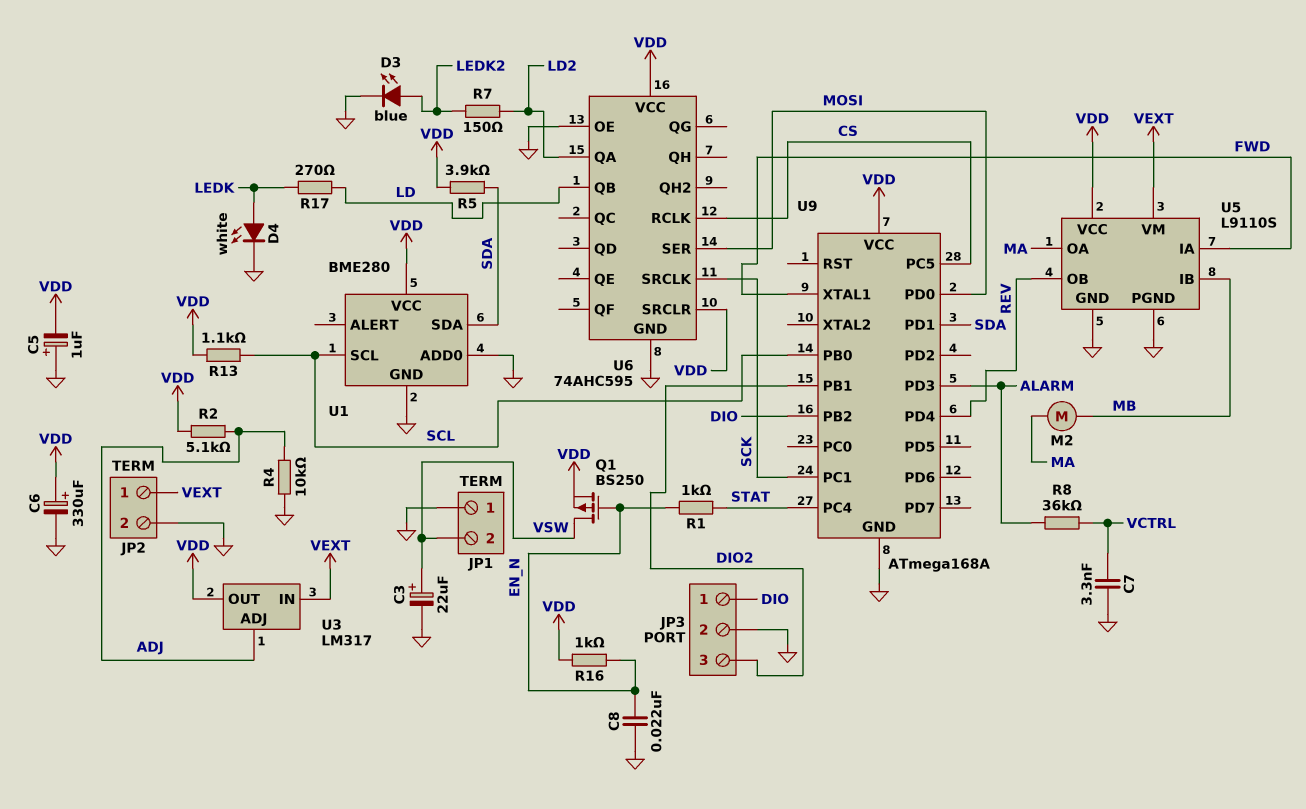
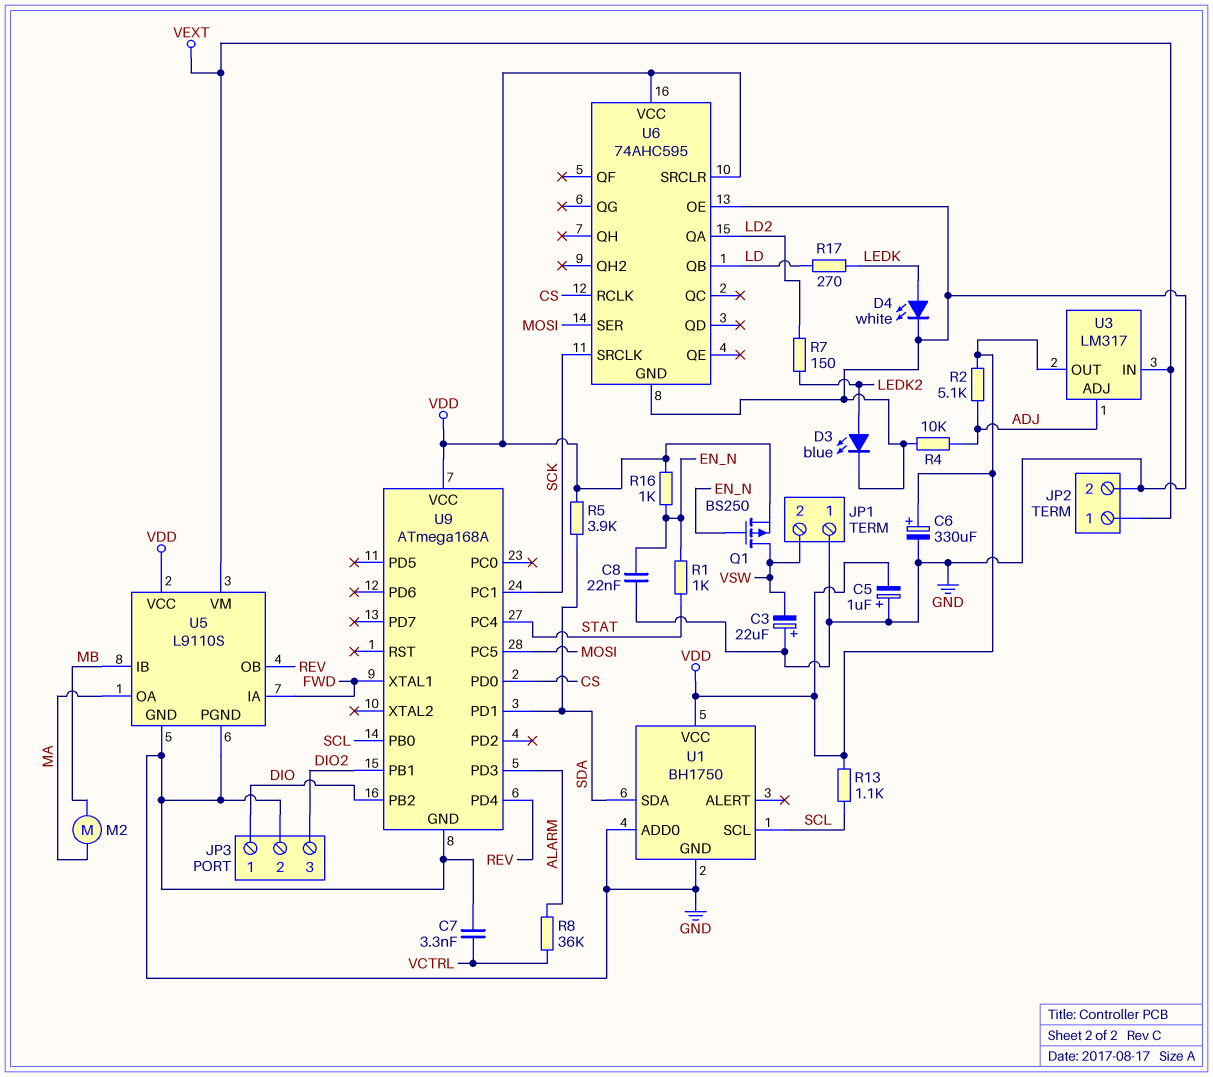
C3: 22uF (plus VSW, minus GND) -> 22uF (plus GND, minus VSW)
U1: BME280 -> BH1750
U9 pin PC5: CS -> MOSI
U9 pin PD0: MOSI -> CS

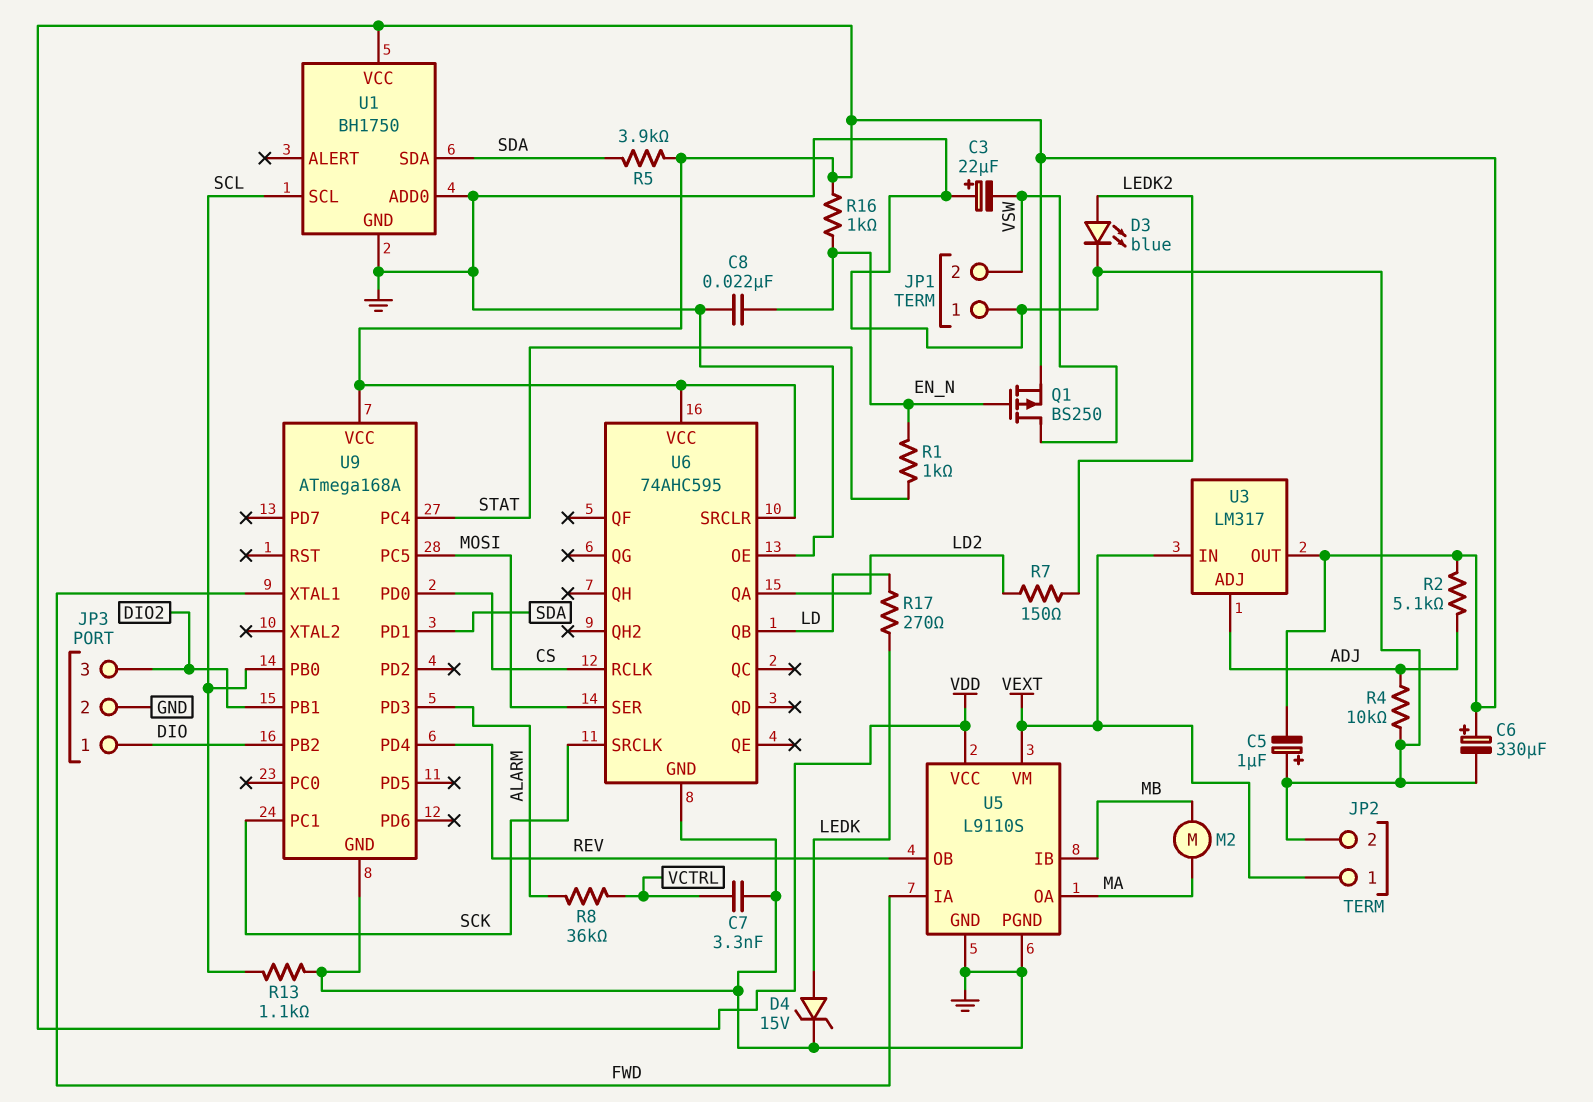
D4: LED white (A LEDK, K GND) -> zener 15V (A LEDK, K GND)
R13: 1.1k (SCL, VDD) -> 1.1k (GND, SCL)

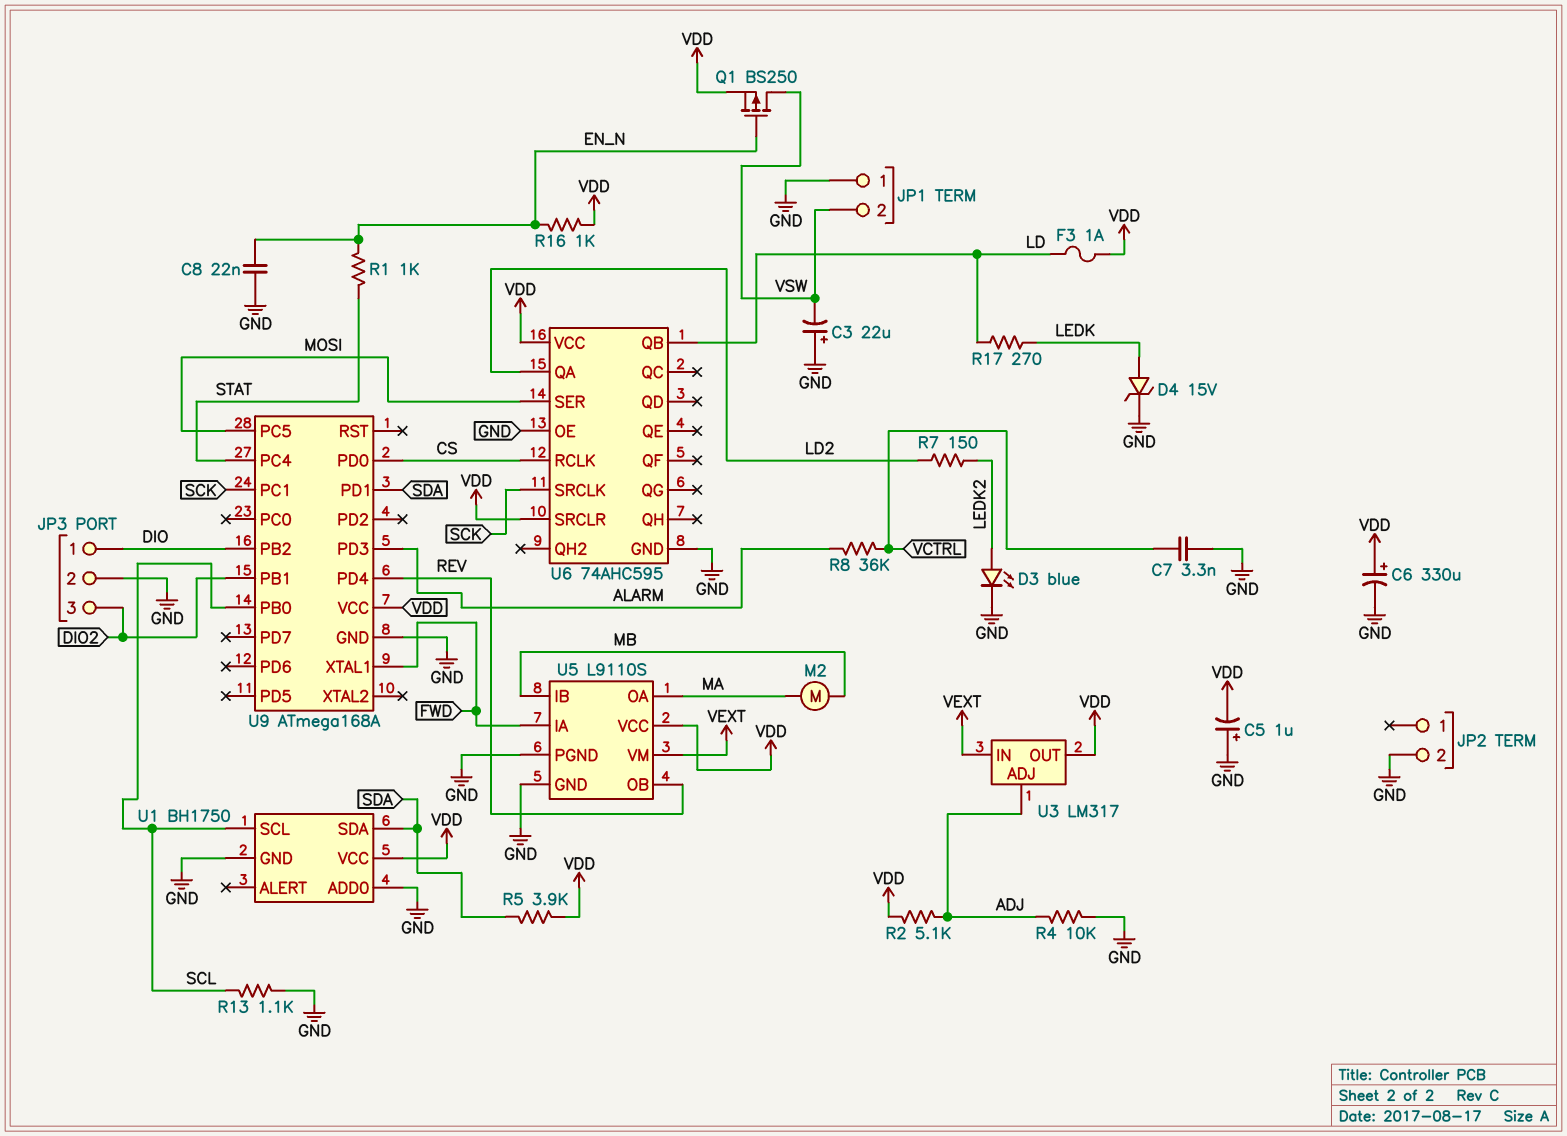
F3: none -> 1A (LD, VDD)
JP2 pin 1: VEXT -> none

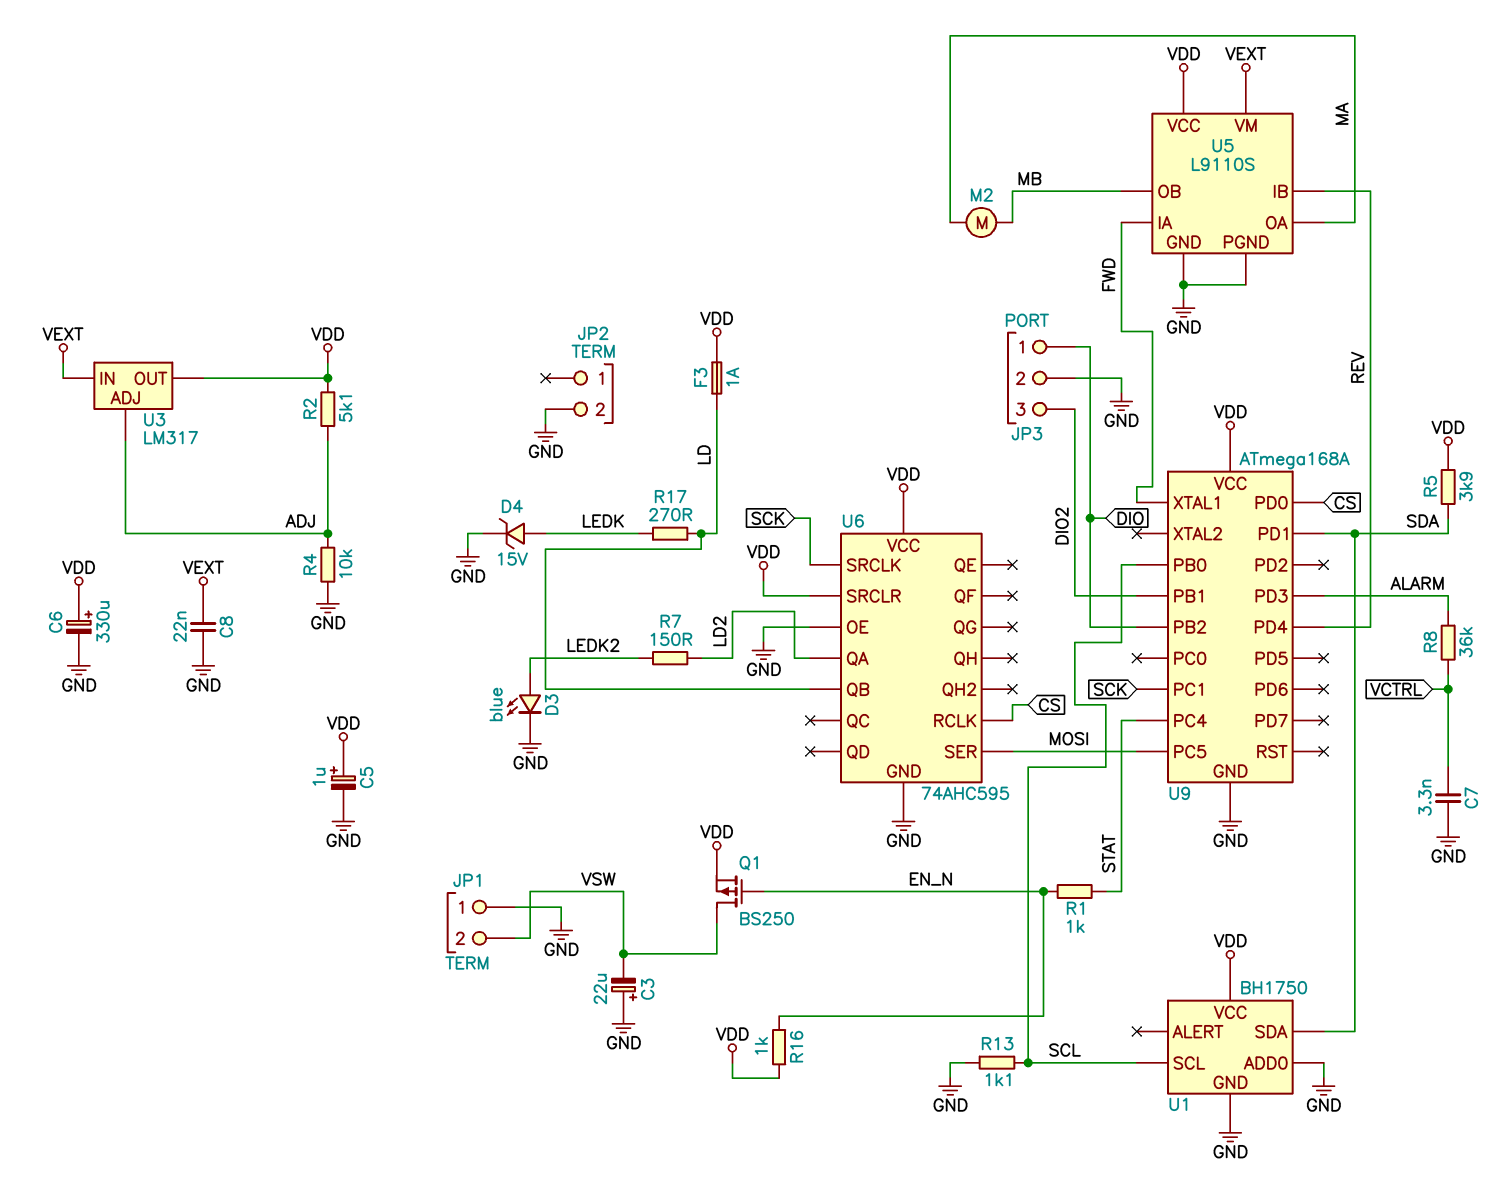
C5: 1uF (plus GND, minus VDD) -> 1uF (plus VDD, minus GND)
C8: 22nF (EN_N, GND) -> 22nF (GND, VEXT)
U5 pin IB: MB -> REV
U5 pin OB: REV -> MB

